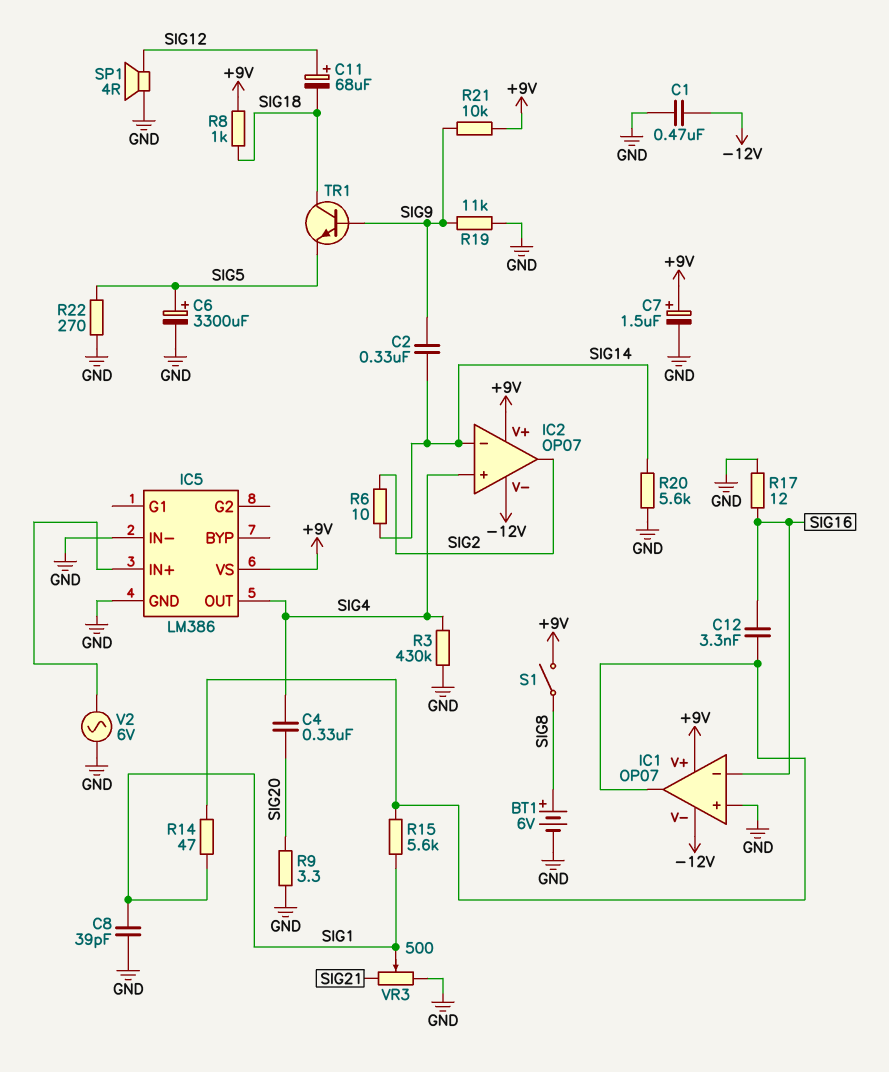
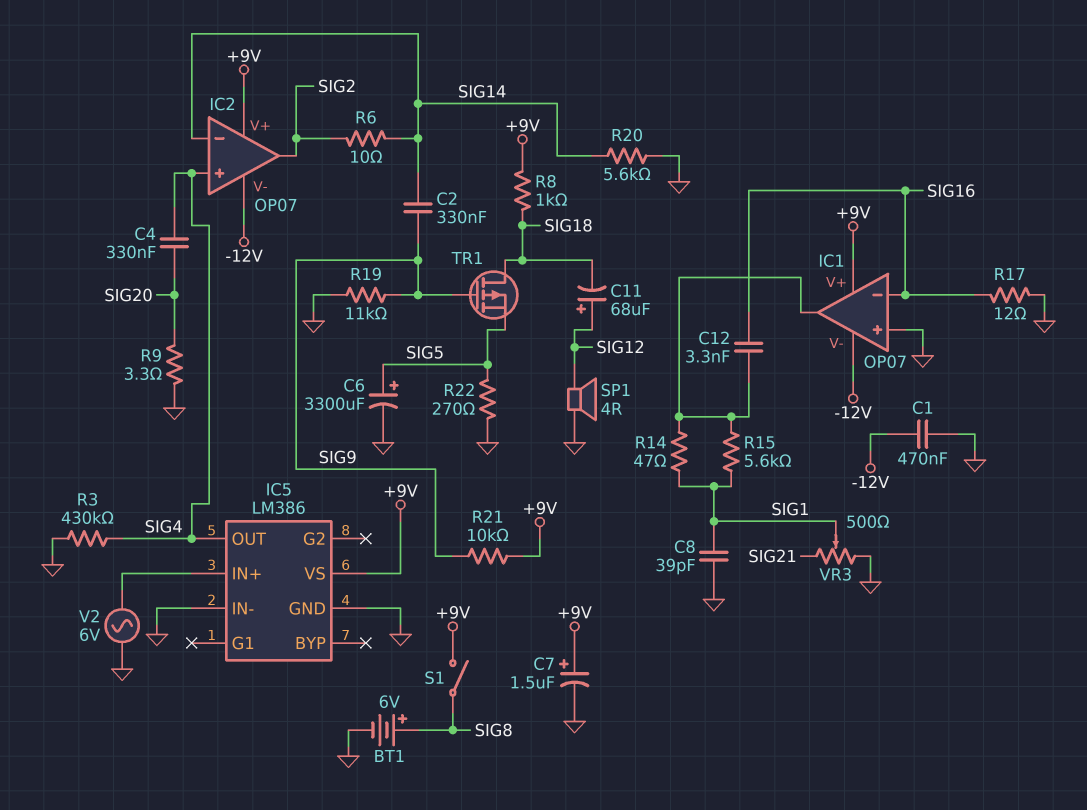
TR1: NPN (B SIG9, C SIG18, E SIG5) -> PMOS (G SIG9, D SIG18, S SIG5)

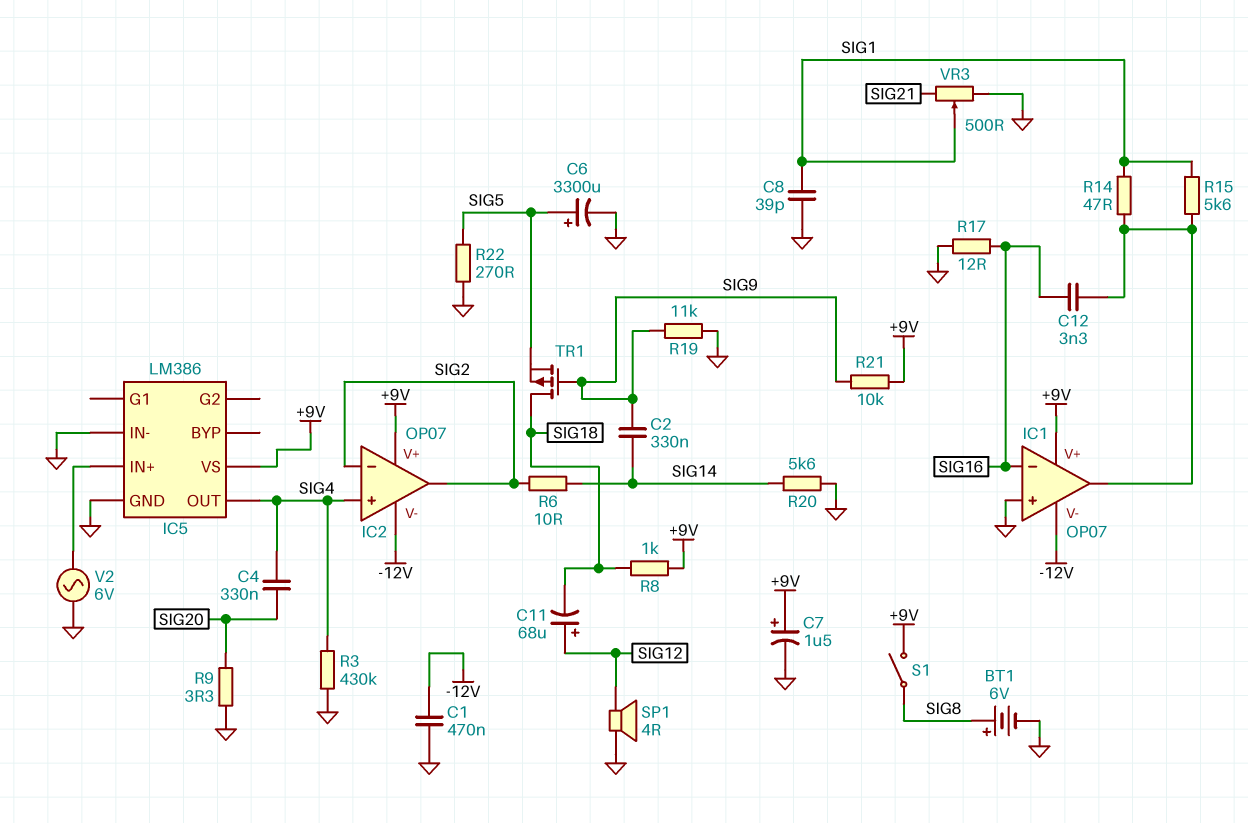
IC2 pin in-: SIG14 -> SIG2

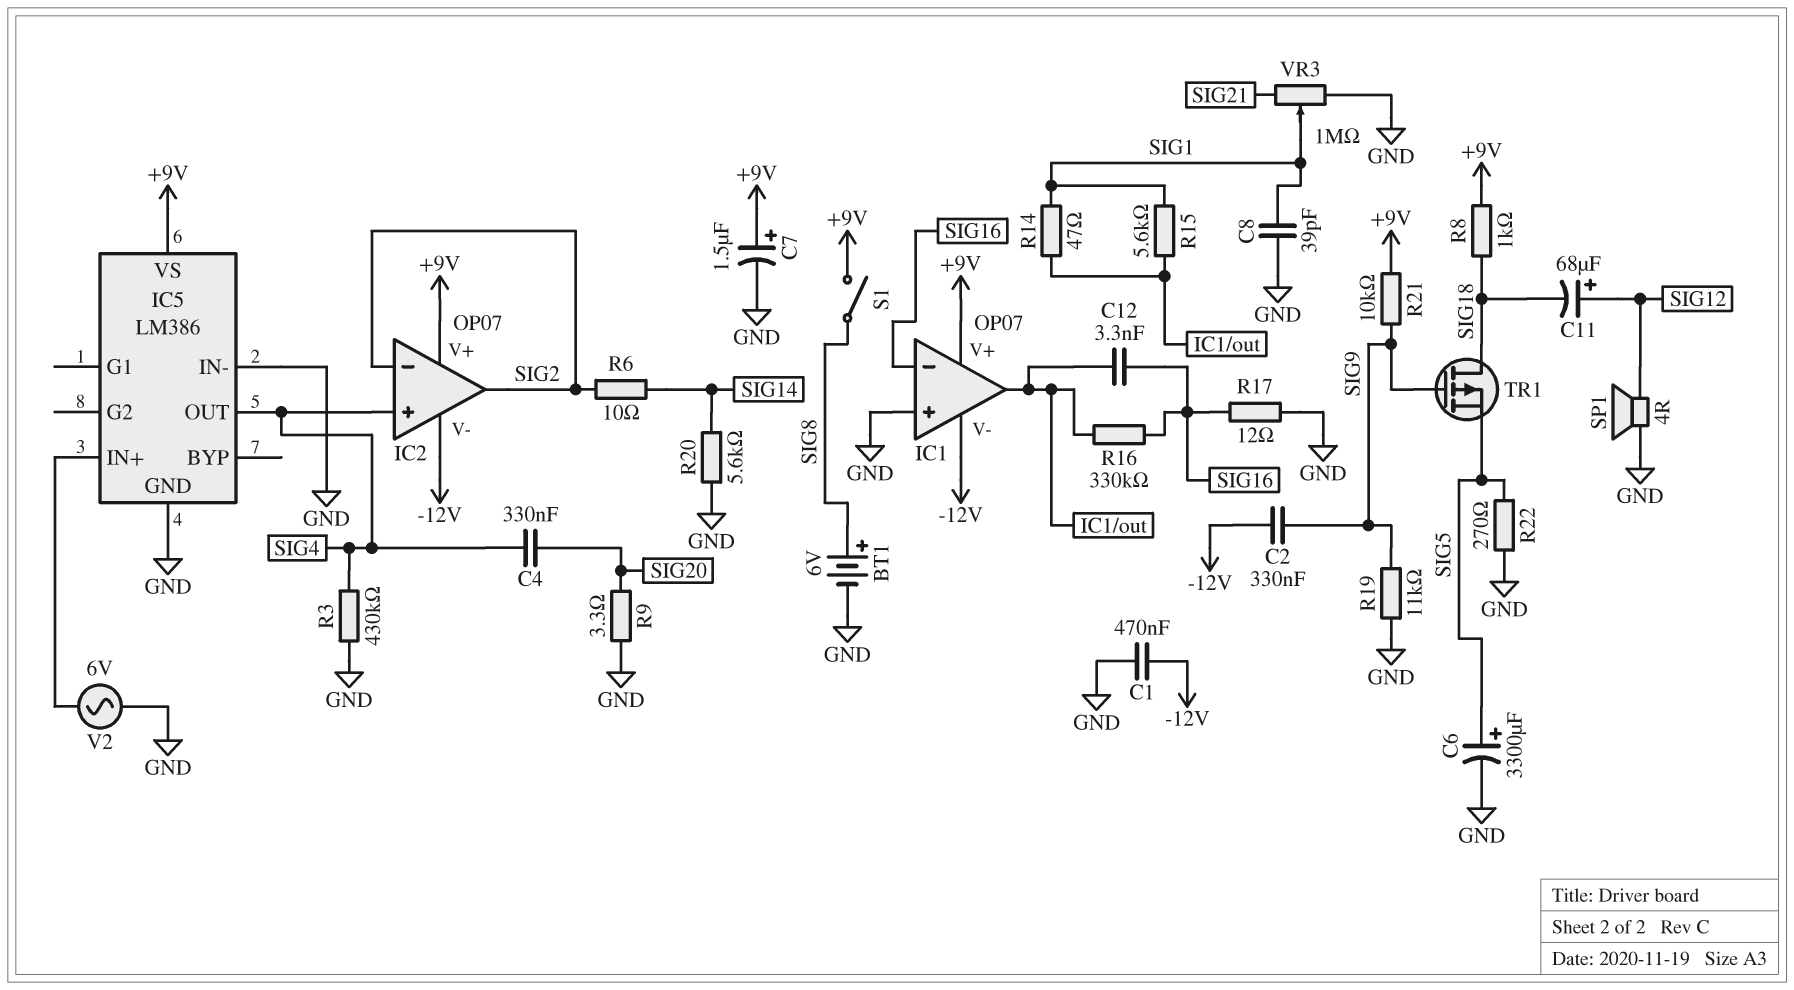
C2: 330nF (SIG9, SIG14) -> 330nF (-12V, SIG9)
R16: none -> 330k (IC1/out, SIG16)
VR3: 500 (GND, SIG21, wiper SIG1) -> 1M (GND, SIG21, wiper SIG1)

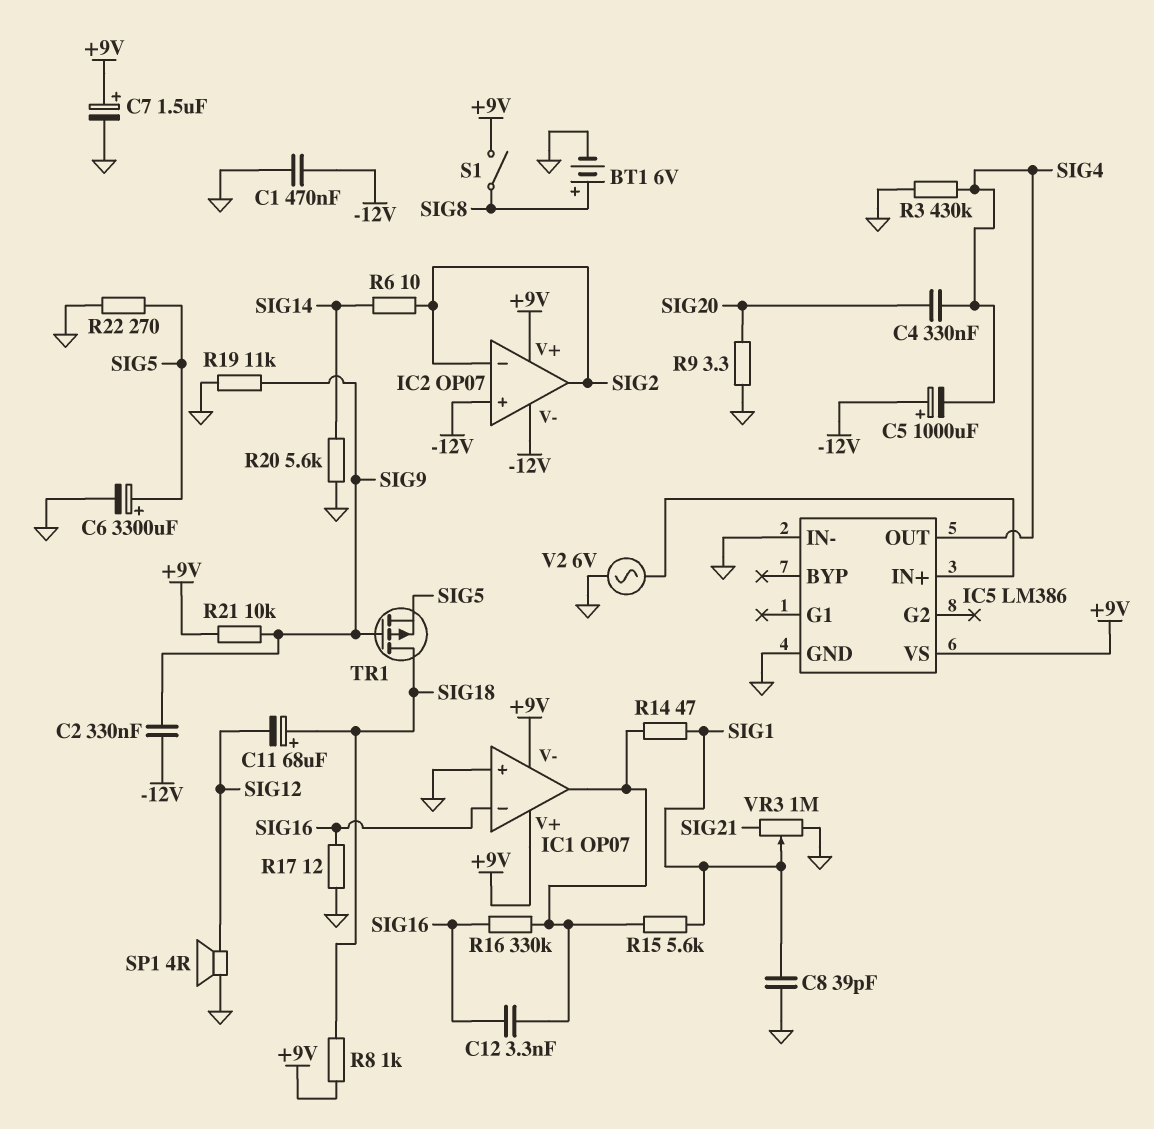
C5: none -> 1000uF (plus -12V, minus SIG4)
C11: 68uF (plus SIG12, minus SIG18) -> 68uF (plus SIG18, minus SIG12)
IC1 pin V-: -12V -> +9V
IC2 pin in+: SIG4 -> -12V

